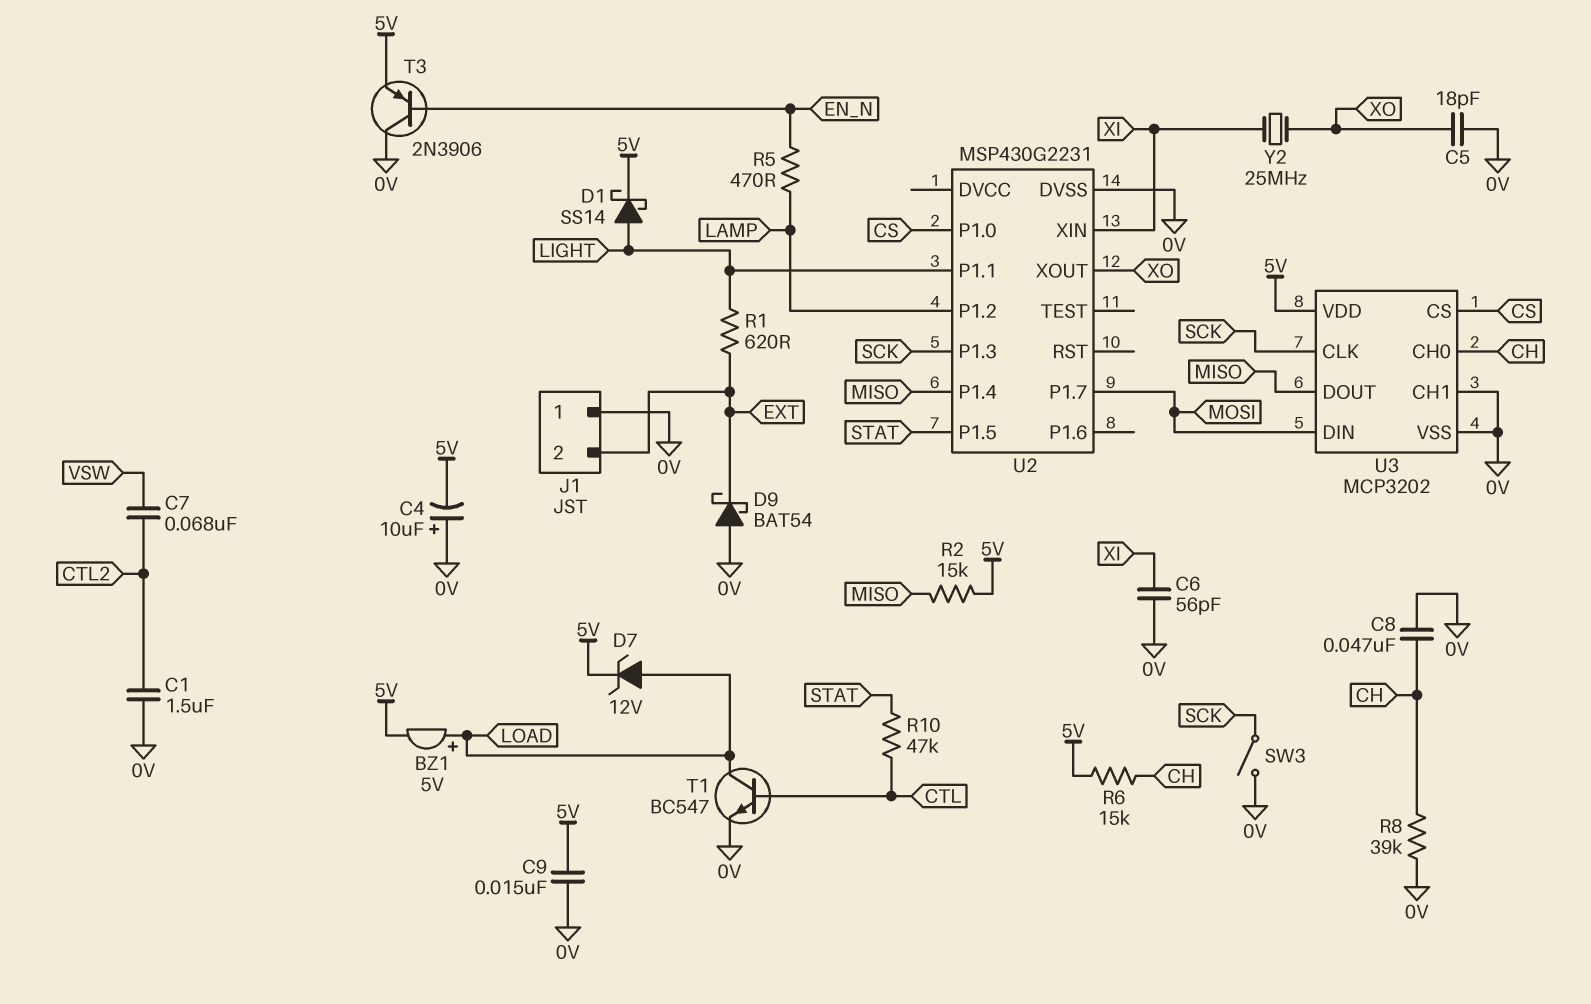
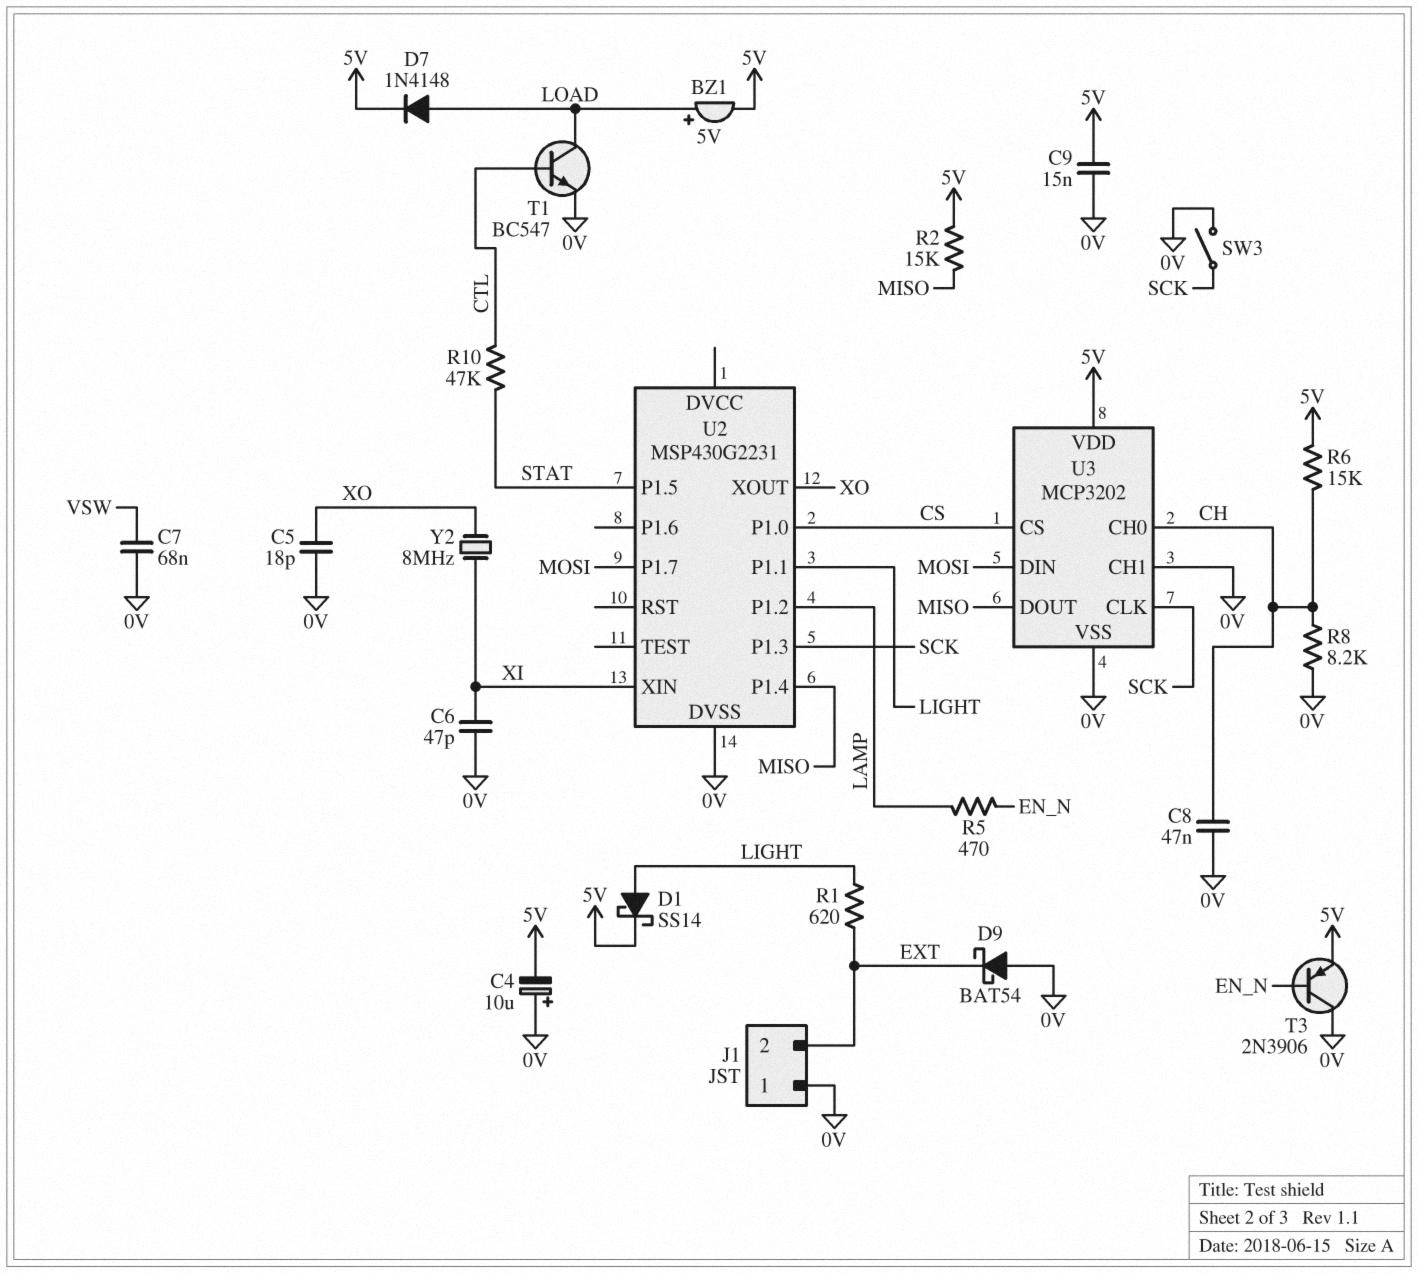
C1: 1.5uF (0V, CTL2) -> none
C6: 56pF (0V, XI) -> 47pF (0V, XI)
C7: 68nF (CTL2, VSW) -> 68nF (0V, VSW)
D7: zener 12V (A LOAD, K 5V) -> diode 1N4148 (A LOAD, K 5V)
R8: 39k (0V, CH) -> 8.2k (0V, CH)
Y2: 25MHz (XI, XO) -> 8MHz (XI, XO)

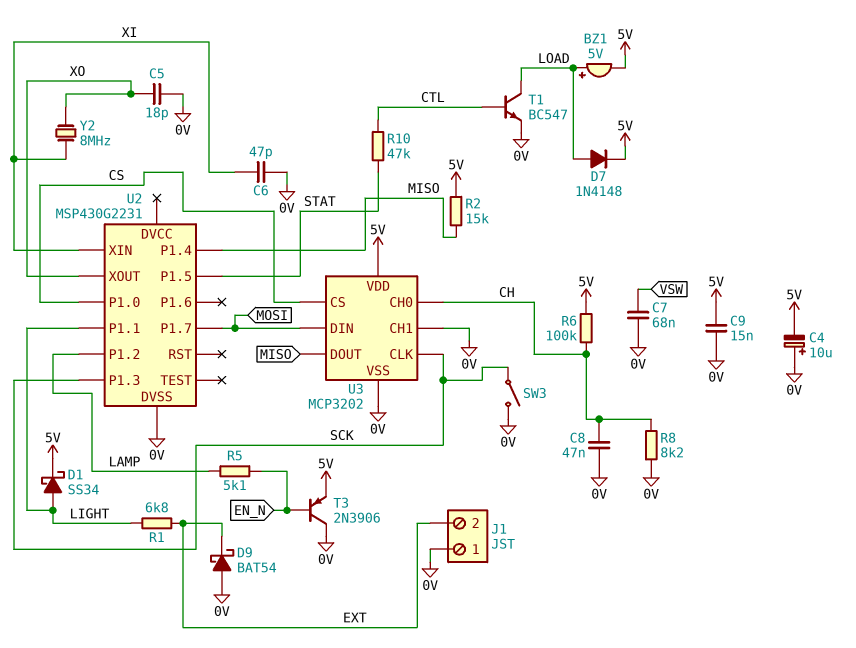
D1: schottky SS14 (A LIGHT, K 5V) -> schottky SS34 (A LIGHT, K 5V)
R1: 620 (EXT, LIGHT) -> 6.8k (EXT, LIGHT)
R5: 470 (EN_N, LAMP) -> 5.1k (EN_N, LAMP)
R6: 15k (5V, CH) -> 100k (5V, CH)

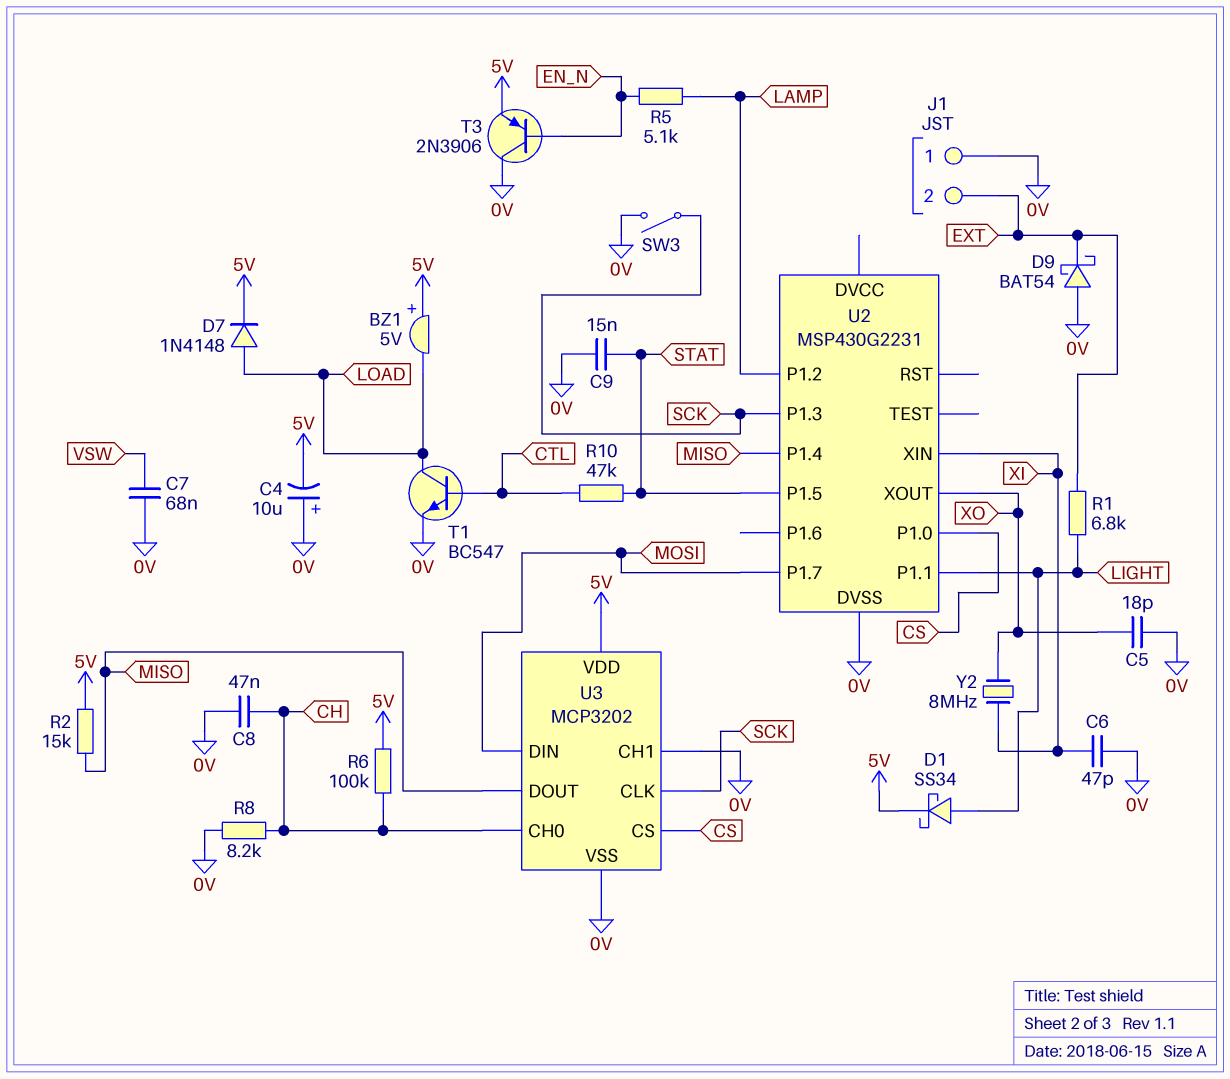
BZ1: buzzer 5V (plus LOAD, minus 5V) -> buzzer 5V (plus 5V, minus LOAD)
C9: 15nF (0V, 5V) -> 15nF (0V, STAT)

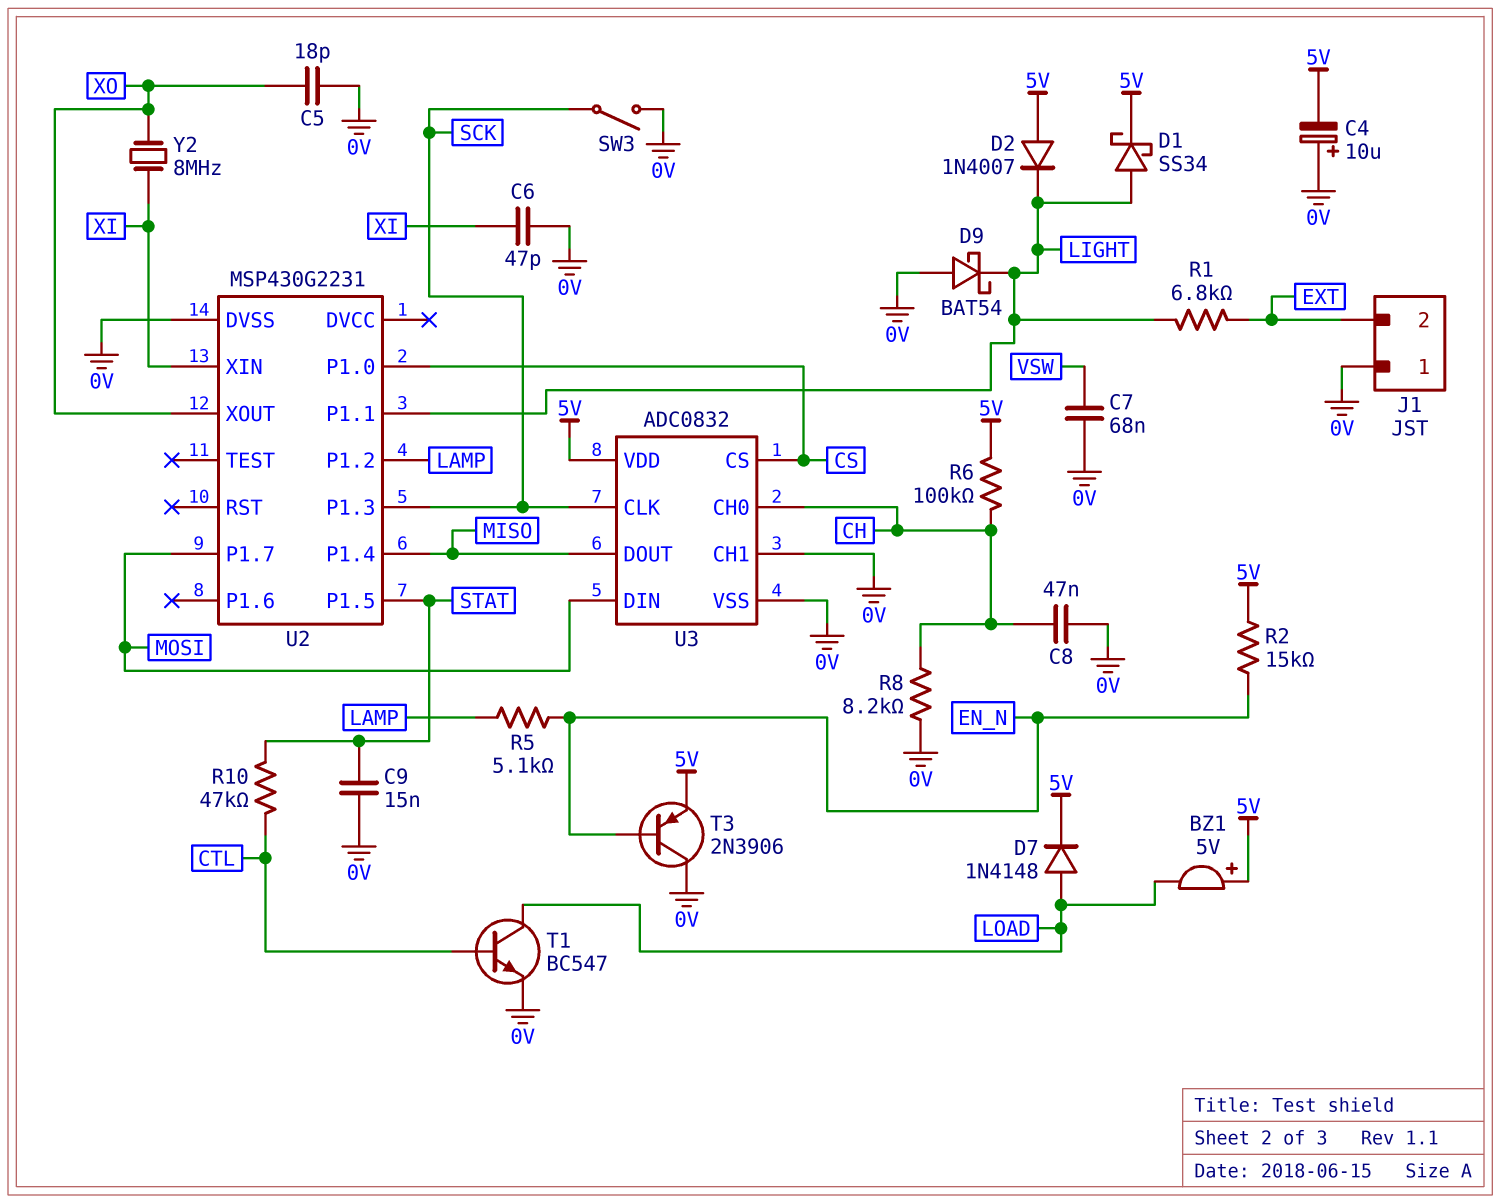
D2: none -> diode 1N4007 (A 5V, K LIGHT)
D9: schottky BAT54 (A 0V, K EXT) -> schottky BAT54 (A 0V, K LIGHT)
R2: 15k (5V, MISO) -> 15k (5V, EN_N)
U3: MCP3202 -> ADC0832

